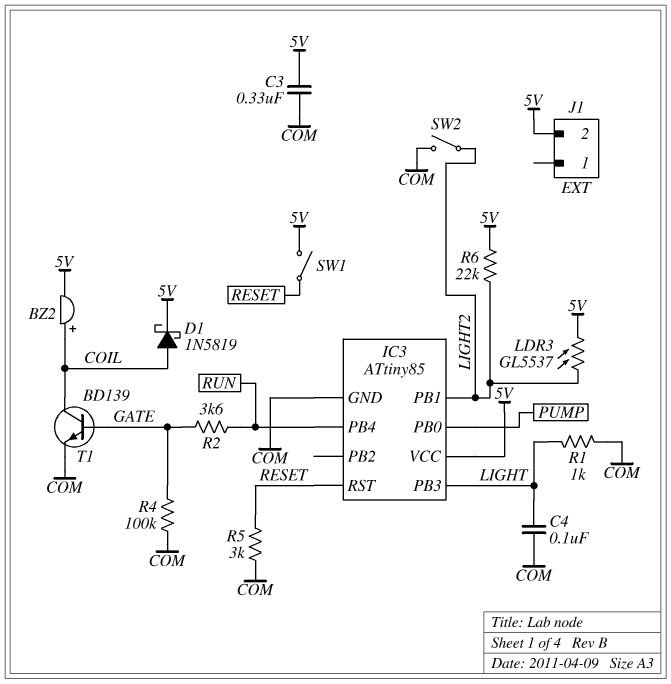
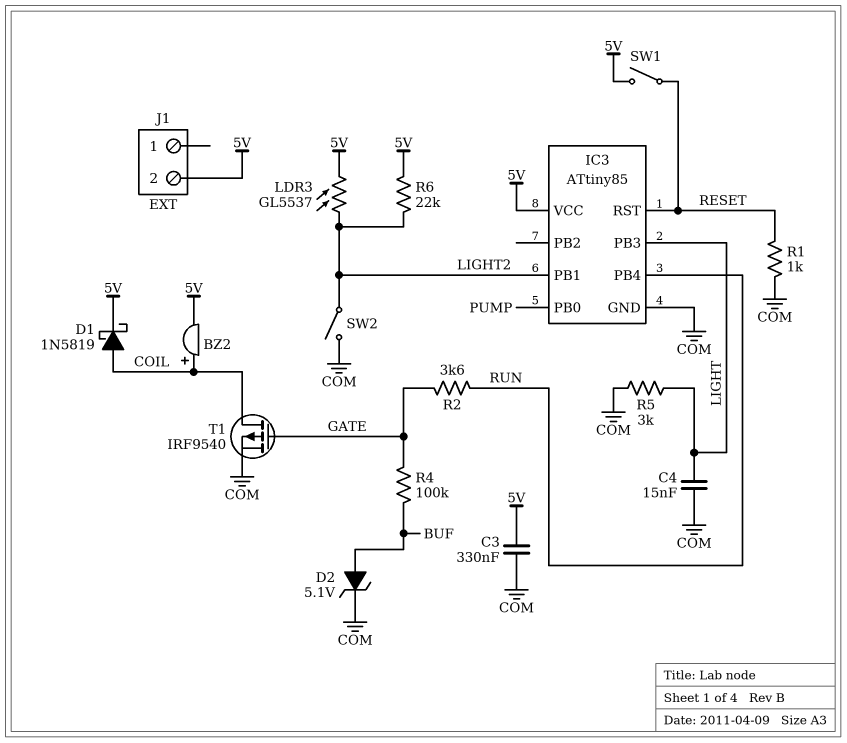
C4: 100nF (COM, LIGHT) -> 15nF (COM, LIGHT)
D2: none -> zener 5.1V (A BUF, K COM)
R1: 1k (COM, LIGHT) -> 1k (COM, RESET)
R4: 100k (COM, GATE) -> 100k (BUF, GATE)
R5: 3k (COM, RESET) -> 3k (COM, LIGHT)
T1: NPN BD139 (B GATE, C COIL, E COM) -> PMOS IRF9540 (G GATE, D COIL, S COM)

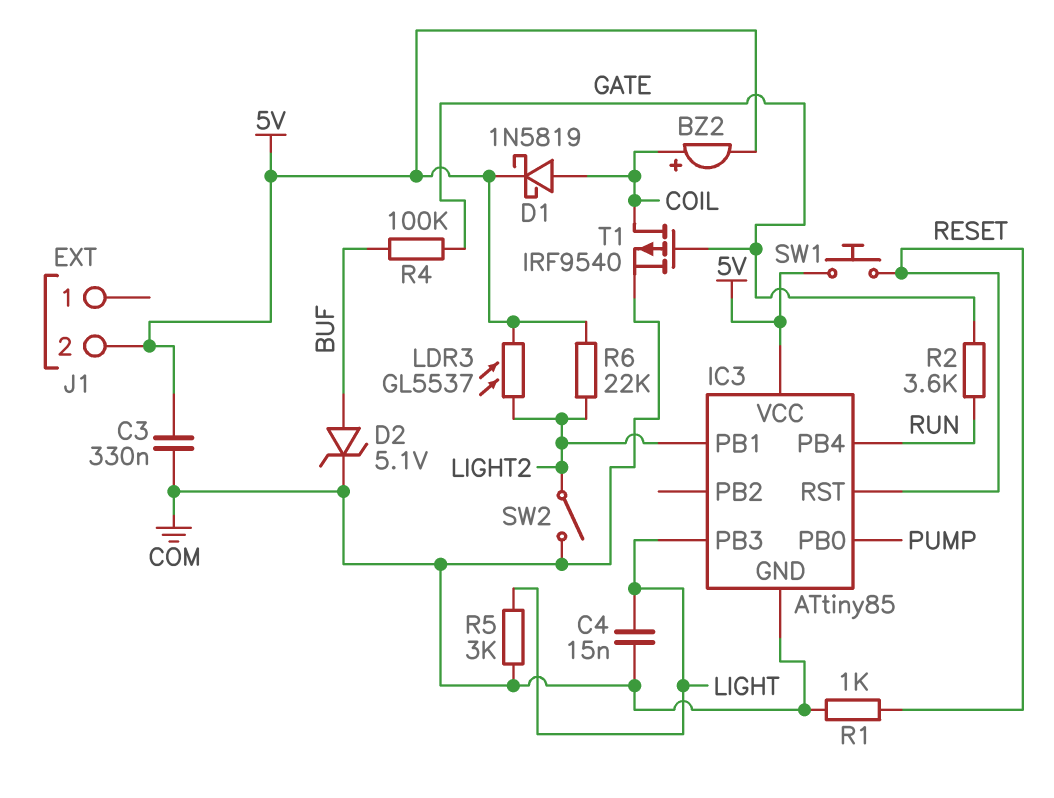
SW1: switch (5V, RESET) -> button (5V, RESET)

